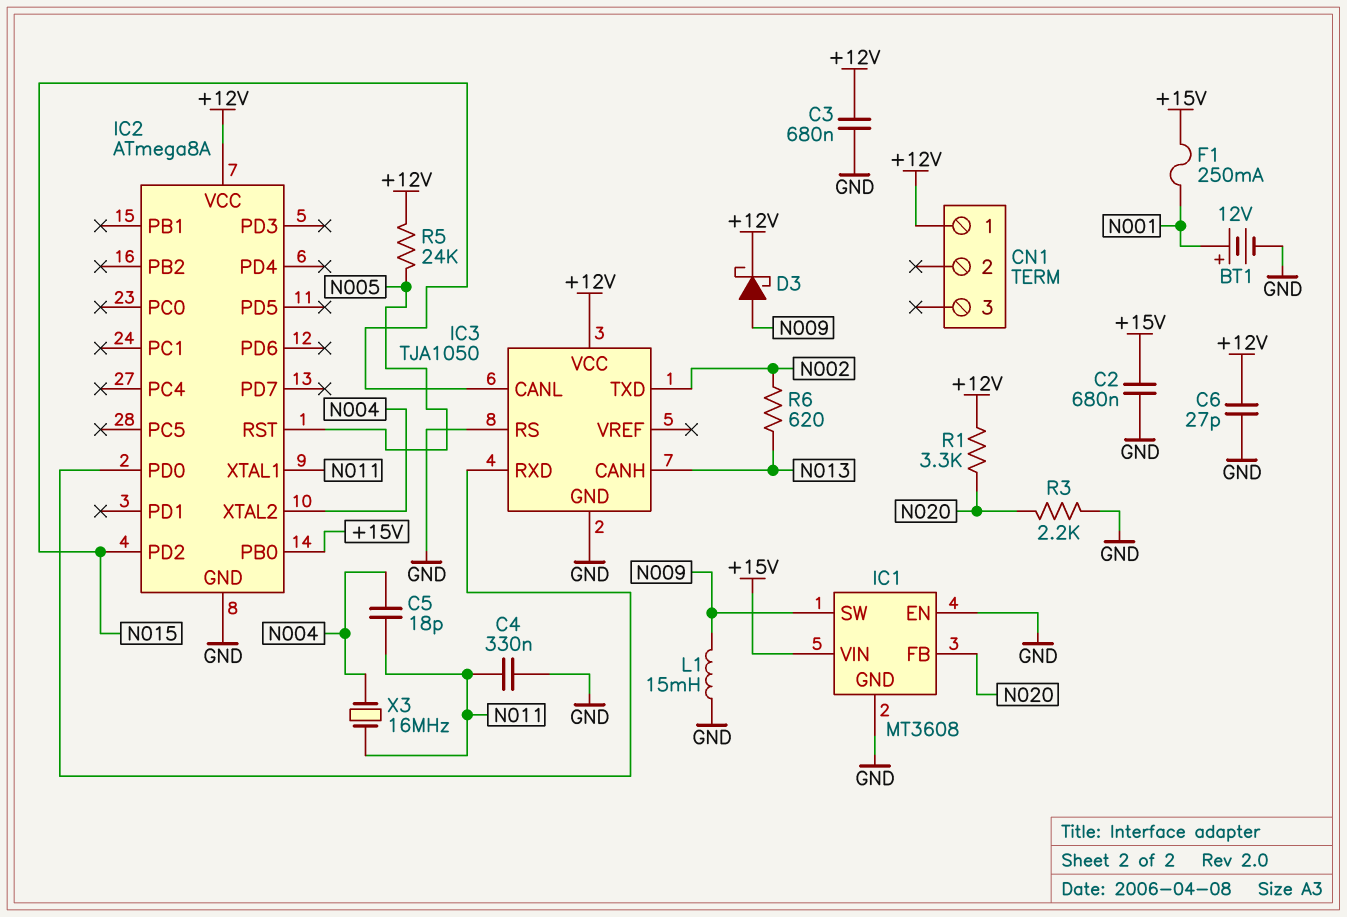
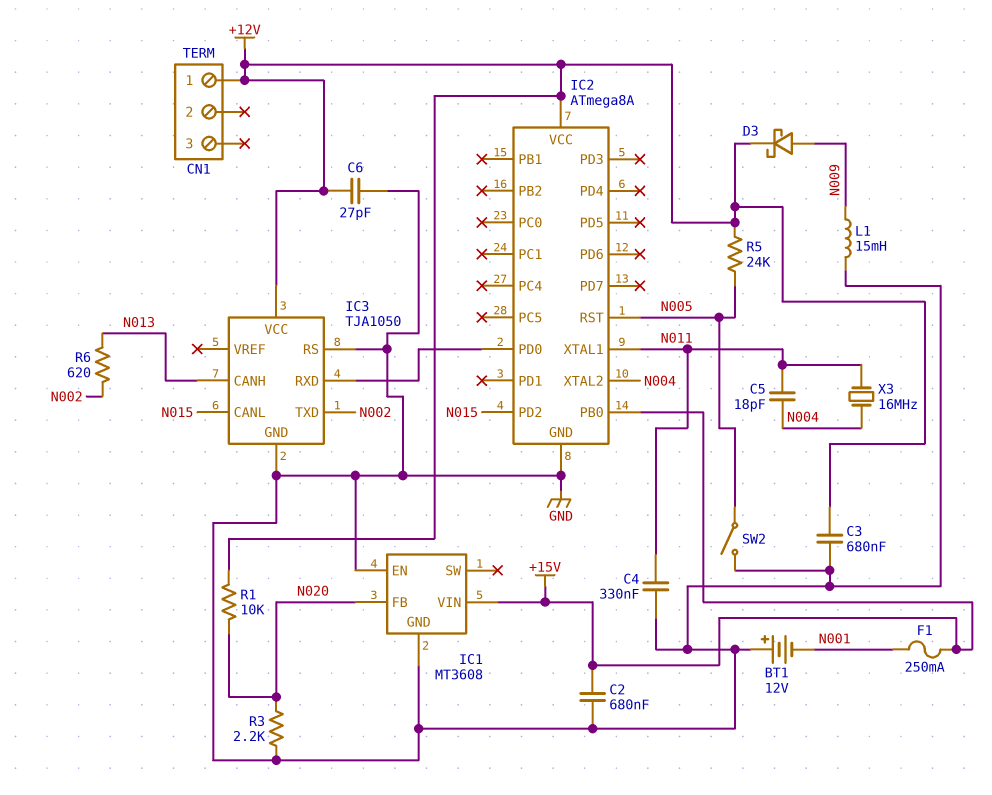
BT1: 12V (plus N001, minus GND) -> 12V (plus GND, minus N001)
IC1 pin SW: N009 -> none
R1: 3.3k (+12V, N020) -> 10k (+12V, N020)
SW2: none -> switch (GND, N005)

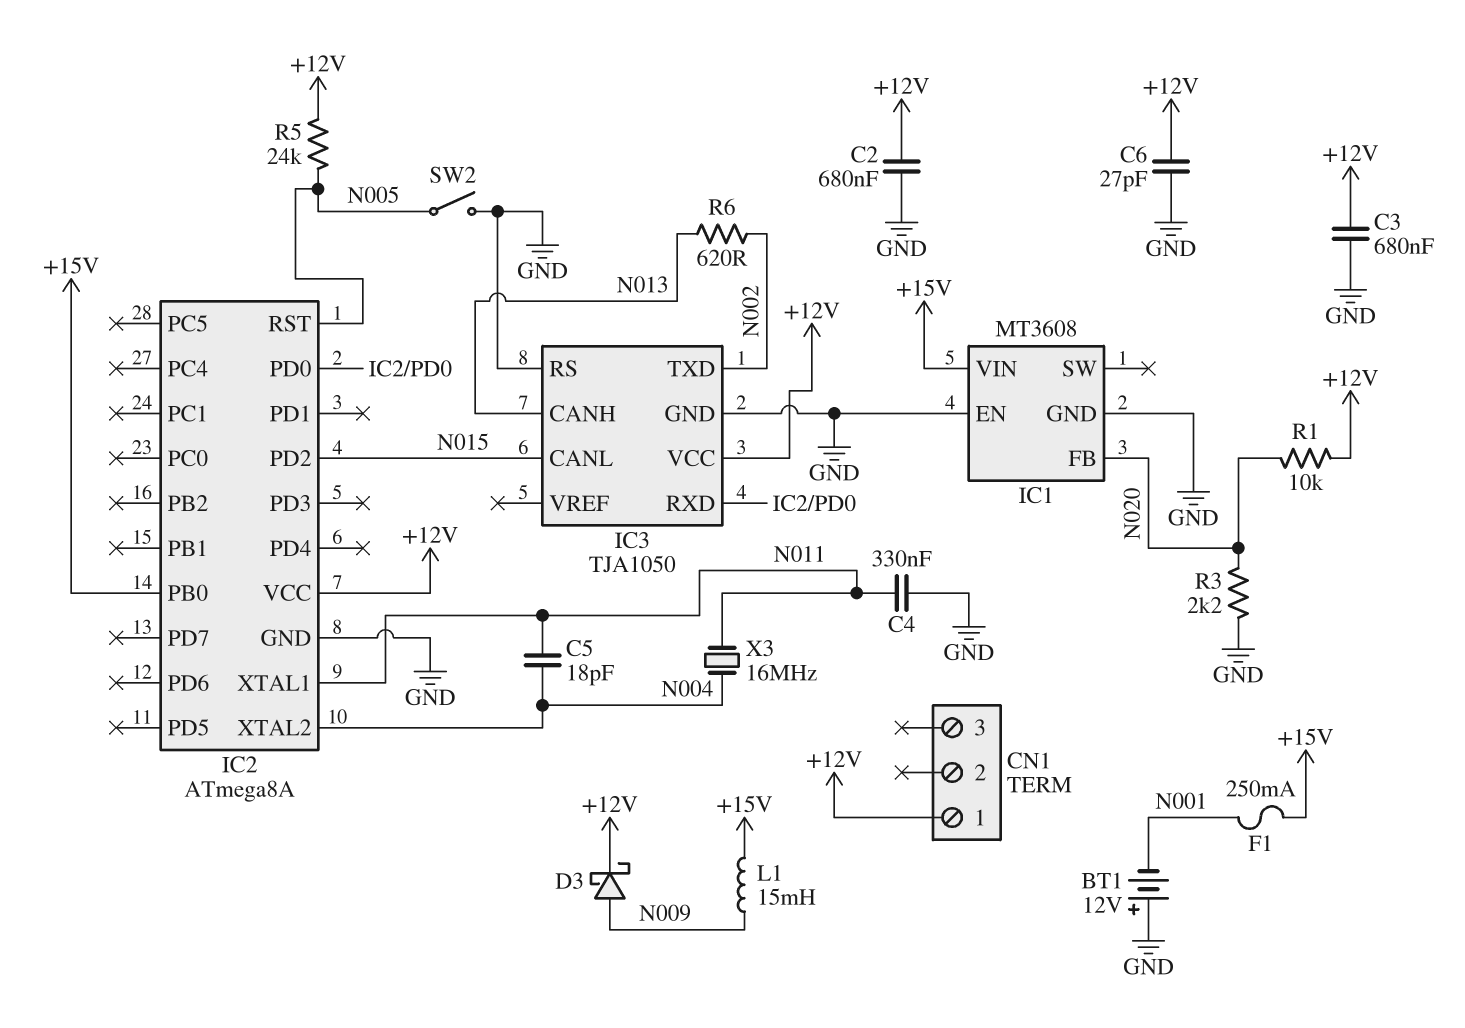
C2: 680nF (+15V, GND) -> 680nF (+12V, GND)
L1: 15mH (GND, N009) -> 15mH (+15V, N009)

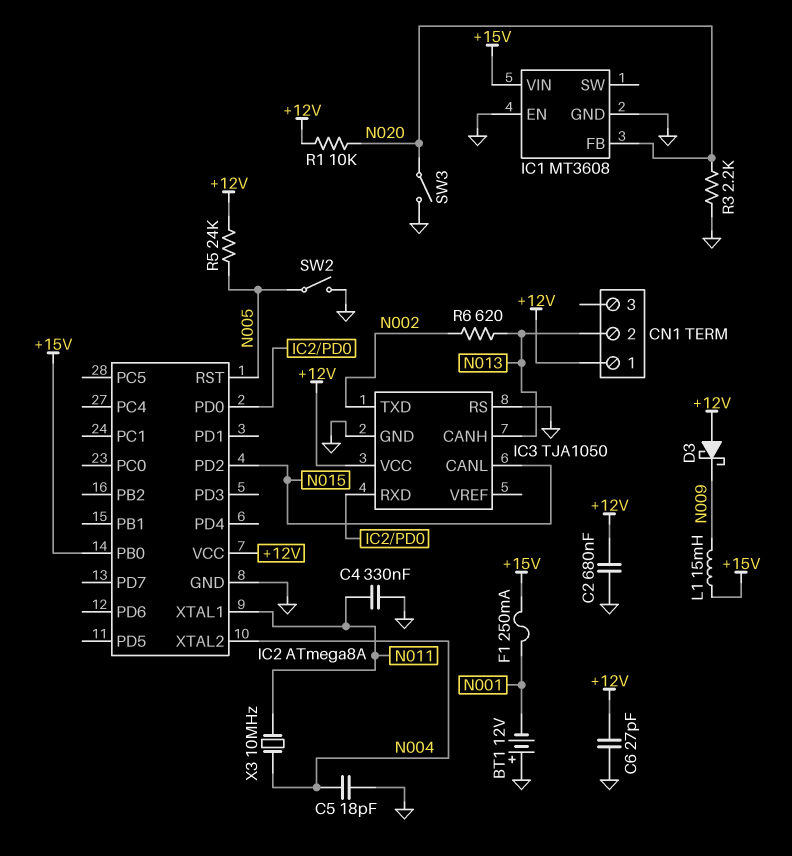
C3: 680nF (+12V, GND) -> none
C5: 18pF (N004, N011) -> 18pF (GND, N004)
CN1 pin 2: none -> N013
D3: schottky (A N009, K +12V) -> schottky (A +12V, K N009)
SW3: none -> switch (GND, N020)
X3: 16MHz (N004, N011) -> 10MHz (N004, N011)

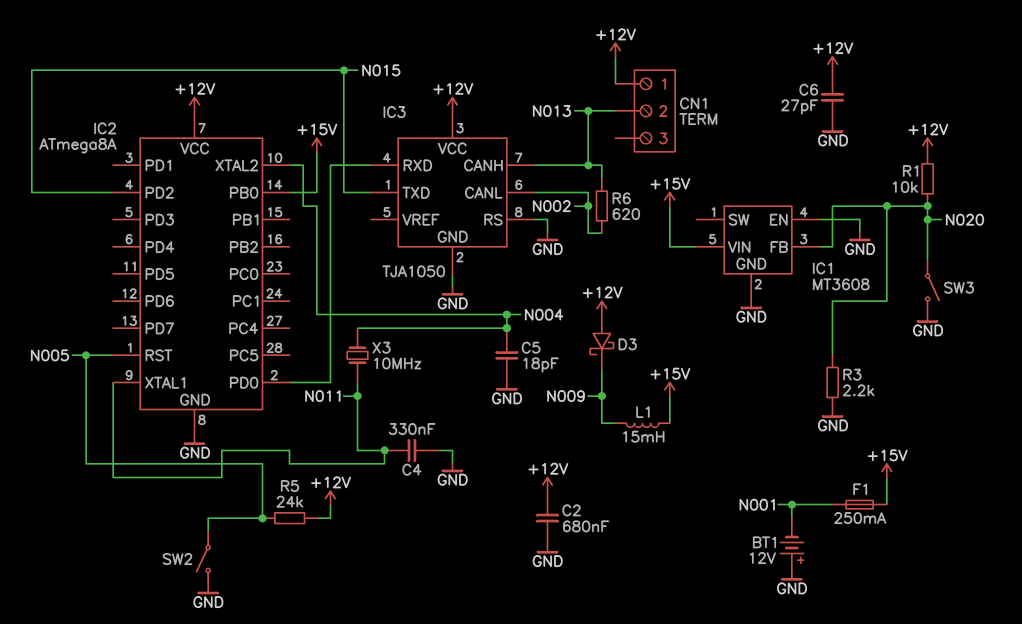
IC3 pin CANL: N015 -> N002
IC3 pin TXD: N002 -> N015

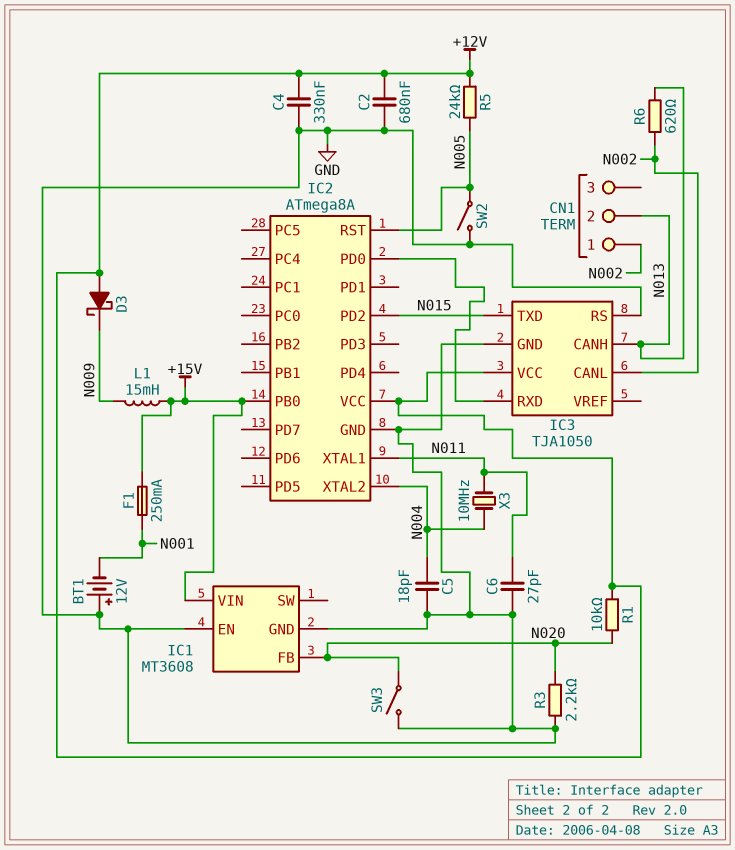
C4: 330nF (GND, N011) -> 330nF (+12V, GND)
C6: 27pF (+12V, GND) -> 27pF (GND, N011)
CN1 pin 1: +12V -> N002

